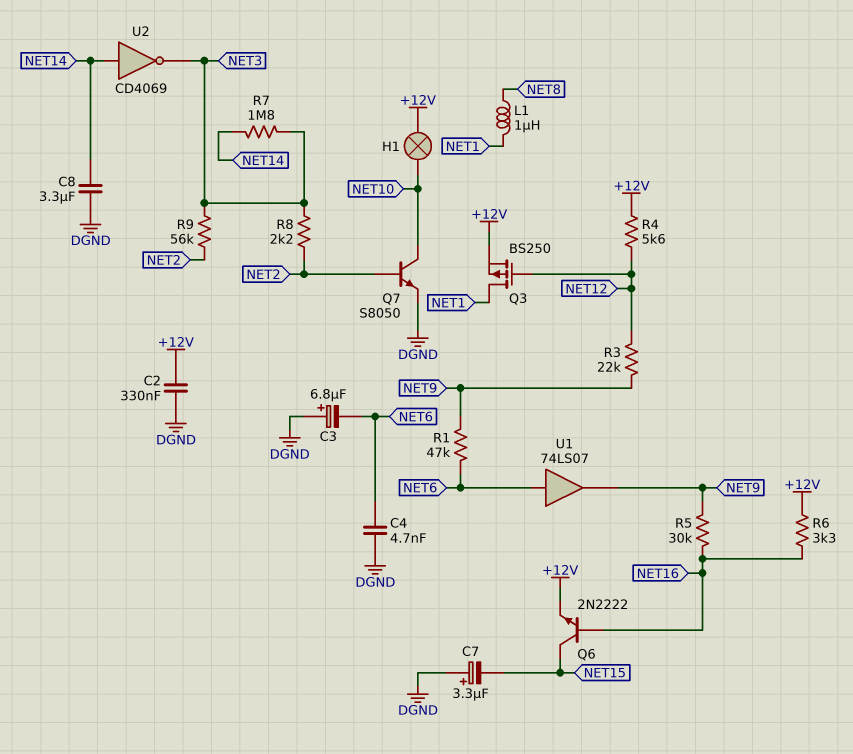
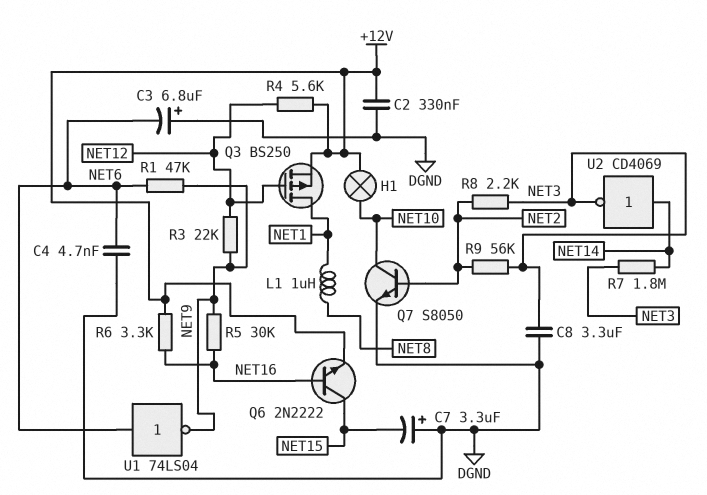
C8: 3.3uF (DGND, NET14) -> 3.3uF (DGND, NET3)
U1: buffer 74LS07 (in NET6, out NET9) -> NOT 74LS04 (in NET6, out NET9)

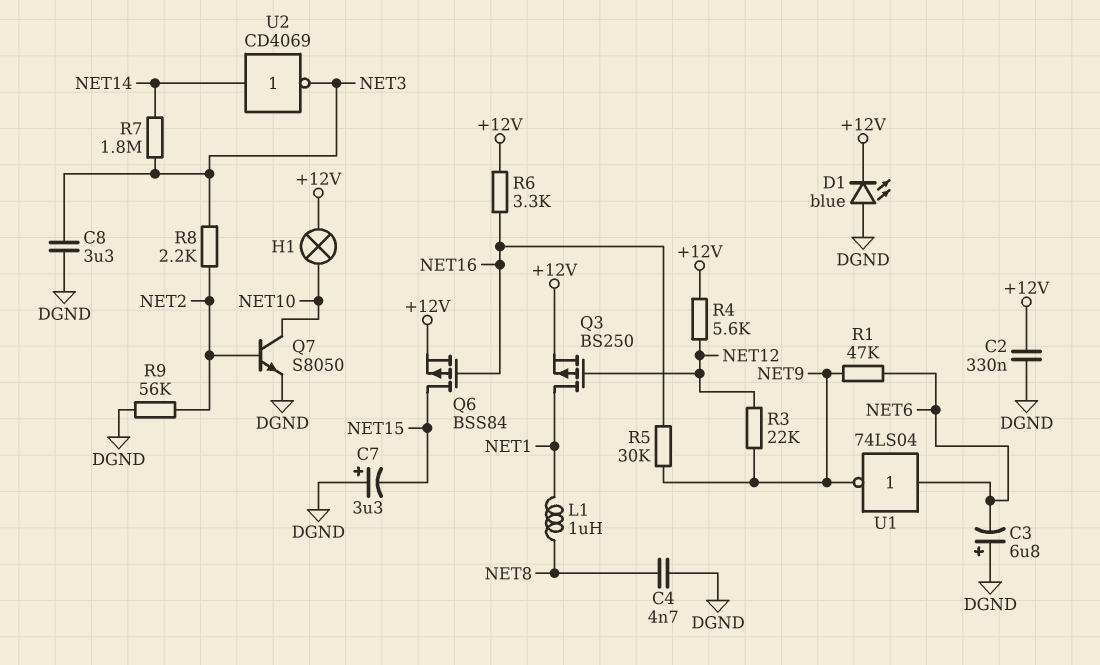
C4: 4.7nF (DGND, NET6) -> 4.7nF (DGND, NET8)
D1: none -> LED blue (A DGND, K +12V)
Q6: NPN 2N2222 (B NET16, C NET15, E +12V) -> PMOS BSS84 (G NET16, D NET15, S +12V)
R9: 56k (NET2, NET3) -> 56k (DGND, NET2)

